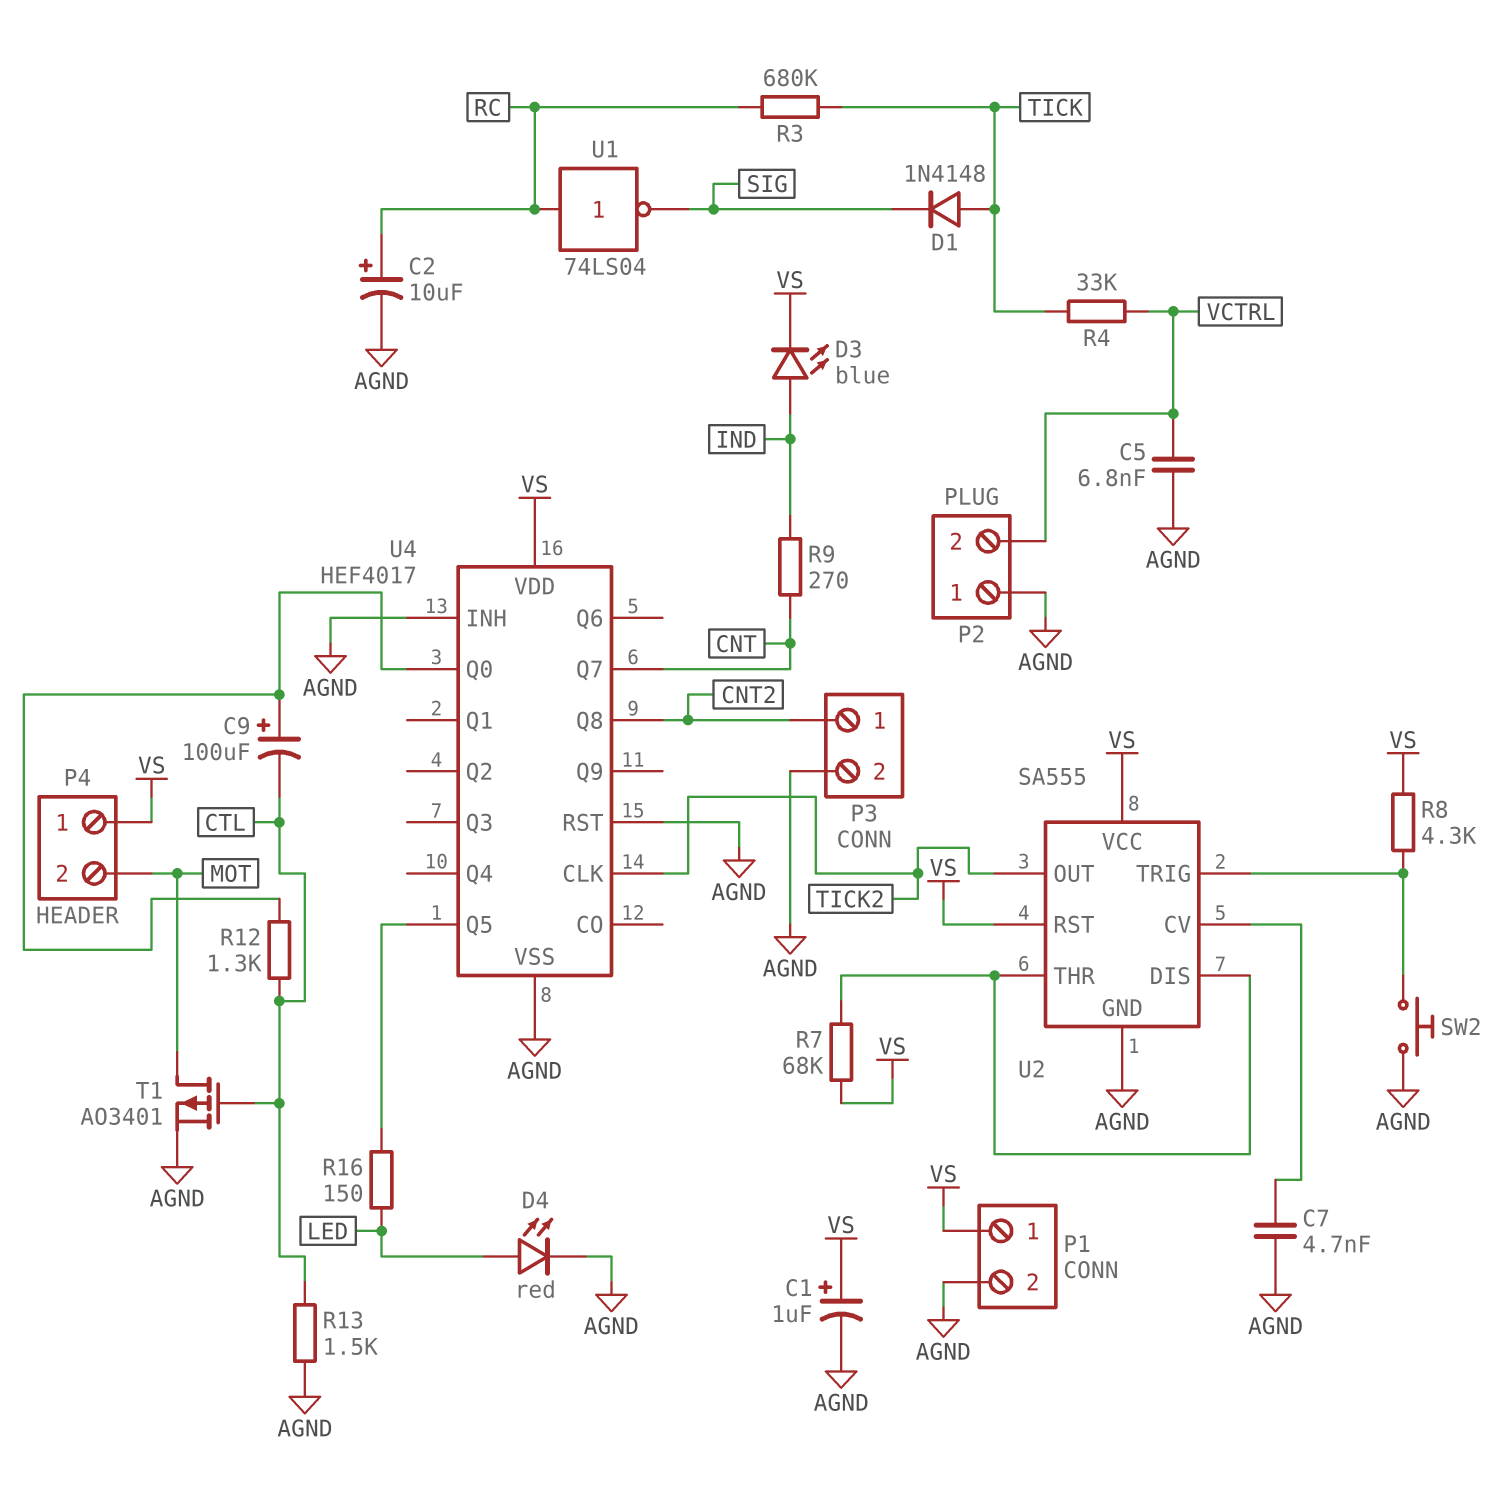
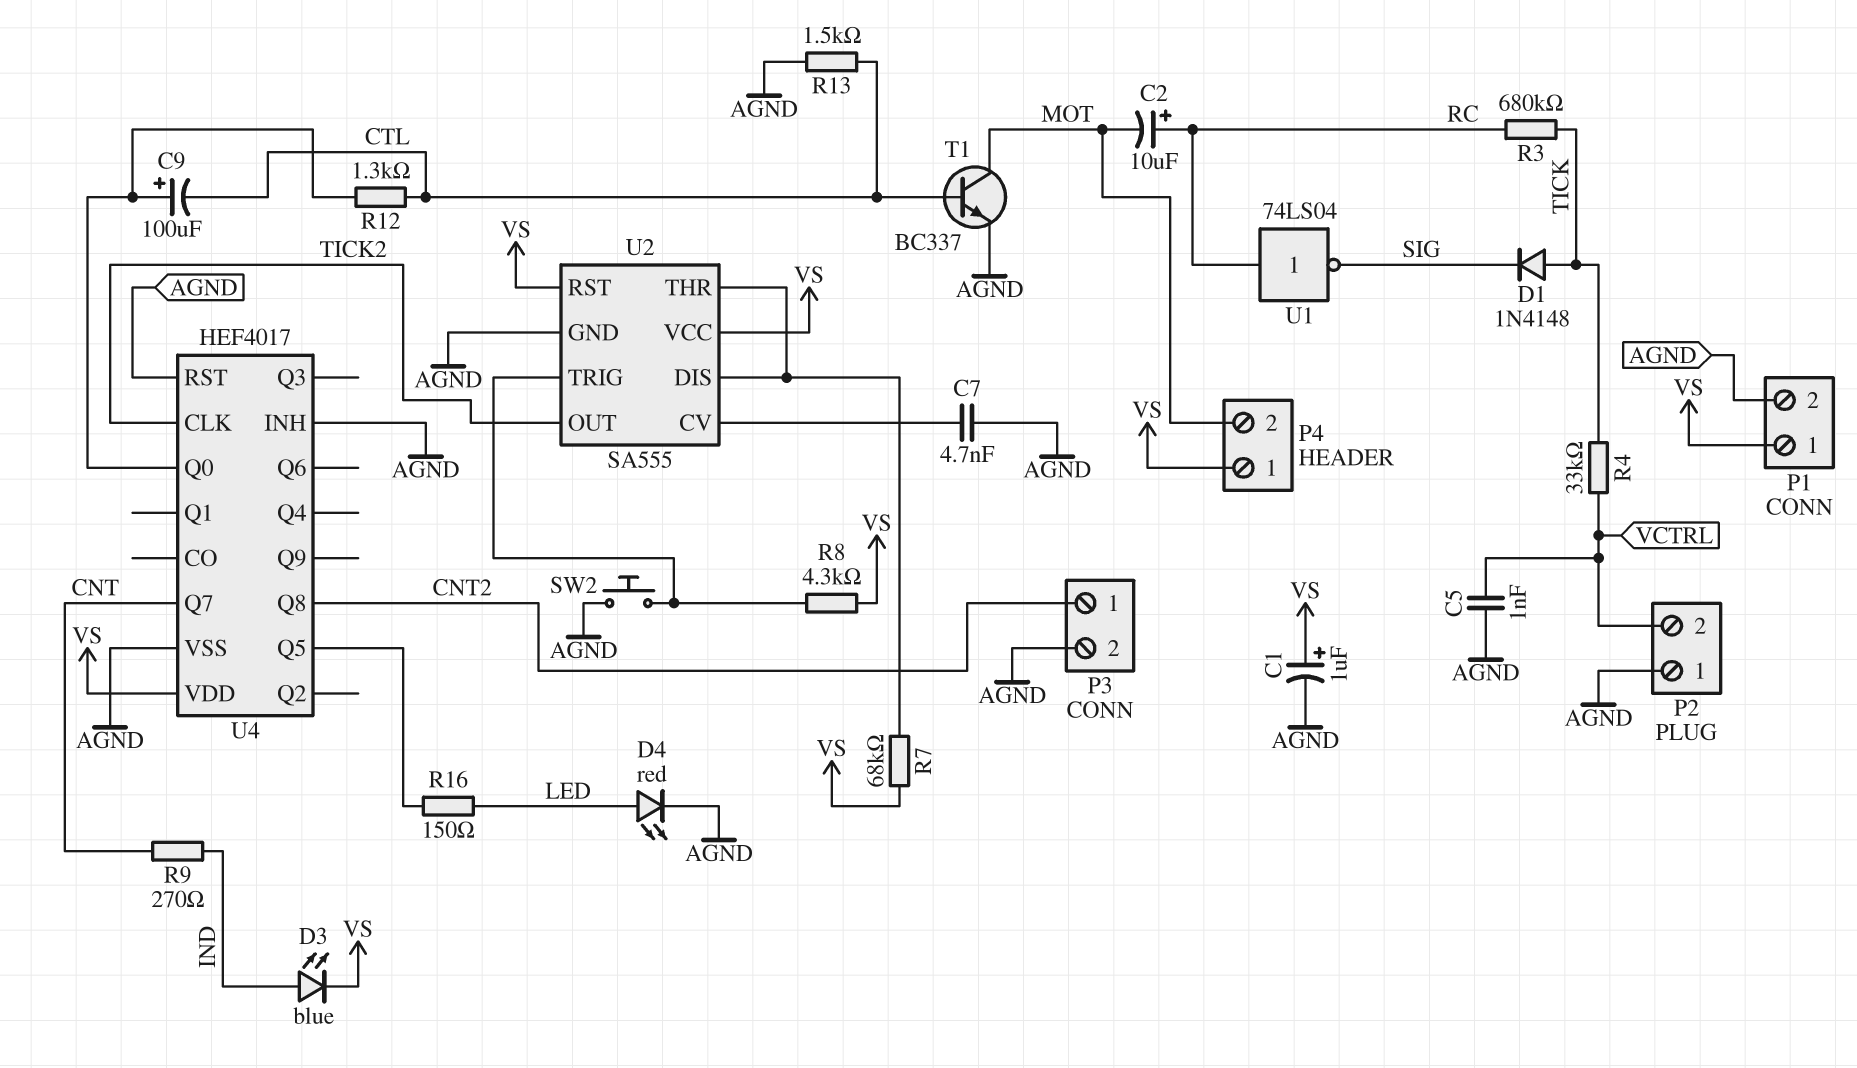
C2: 10uF (plus RC, minus AGND) -> 10uF (plus RC, minus MOT)
C5: 6.8nF (AGND, VCTRL) -> 1nF (AGND, VCTRL)
T1: PMOS AO3401 (G CTL, D MOT, S AGND) -> NPN BC337 (B CTL, C MOT, E AGND)

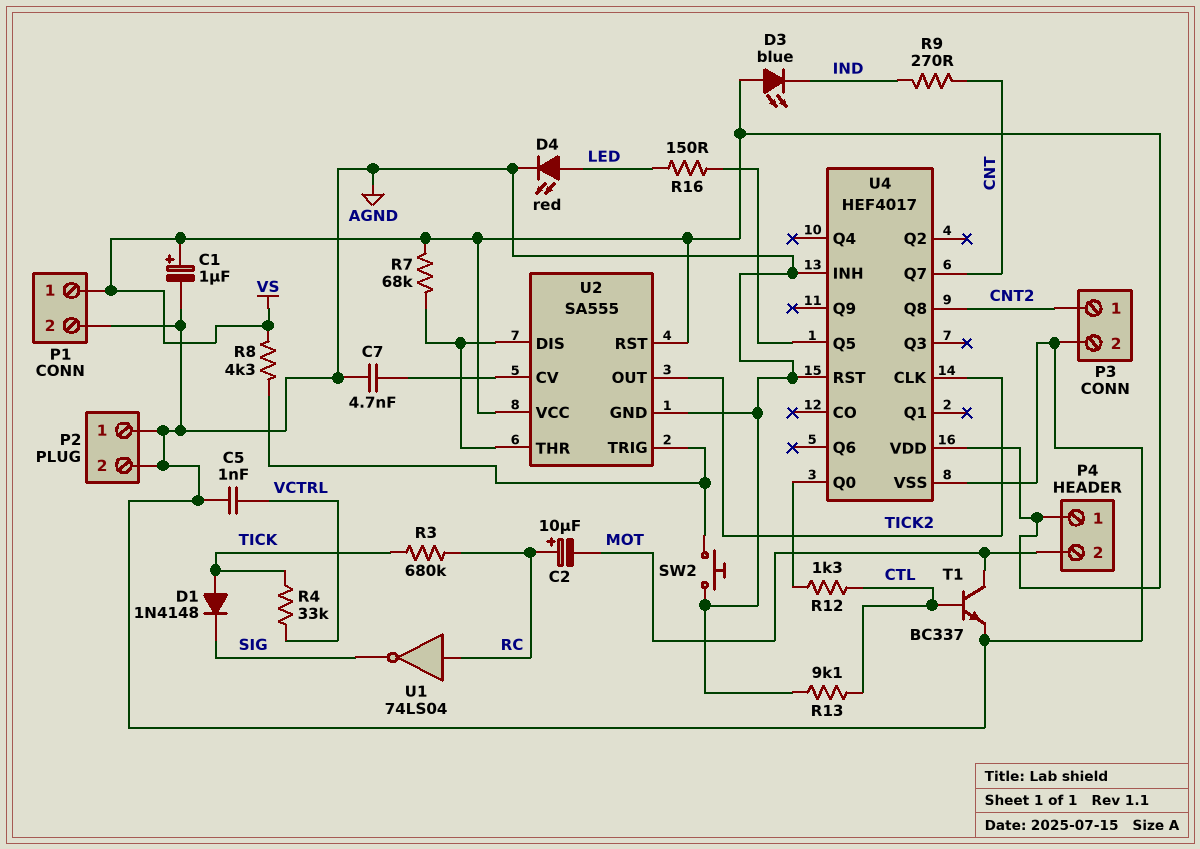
C9: 100uF (plus U4/Q0, minus CTL) -> none
D3: LED blue (A IND, K VS) -> LED blue (A VS, K IND)
P2 pin 2: VCTRL -> AGND
R13: 1.5k (AGND, CTL) -> 9.1k (AGND, CTL)

